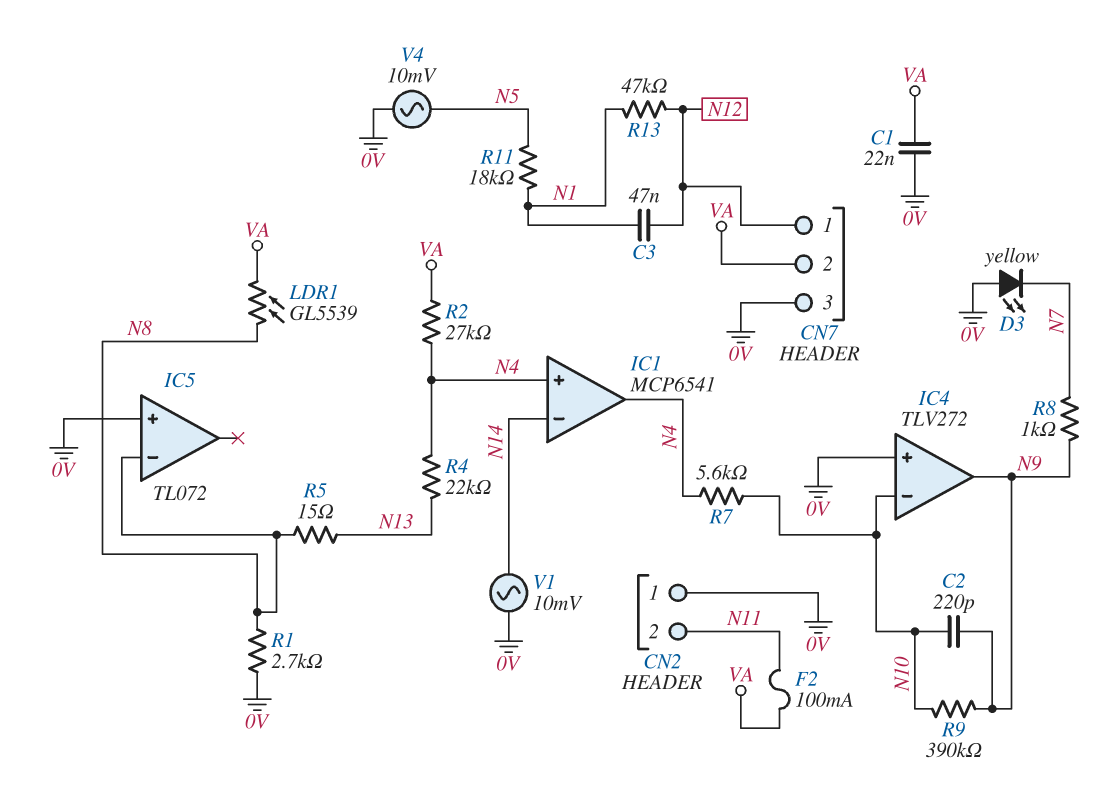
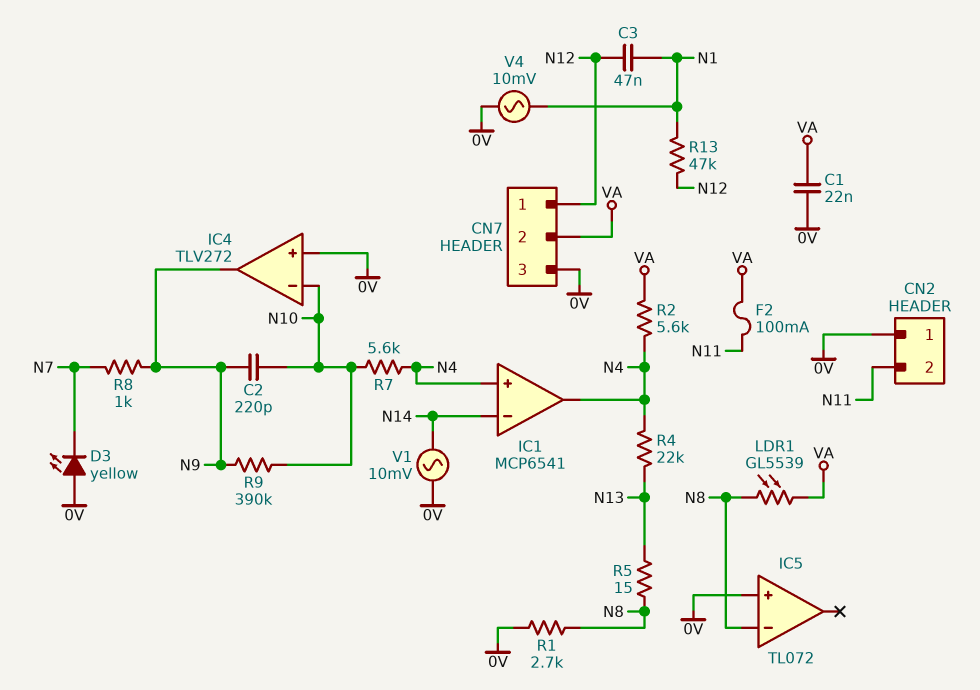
R2: 27k (N4, VA) -> 5.6k (N4, VA)
R11: 18k (N1, N5) -> none
V4: AC 10mV (0V, N5) -> AC 10mV (0V, N1)

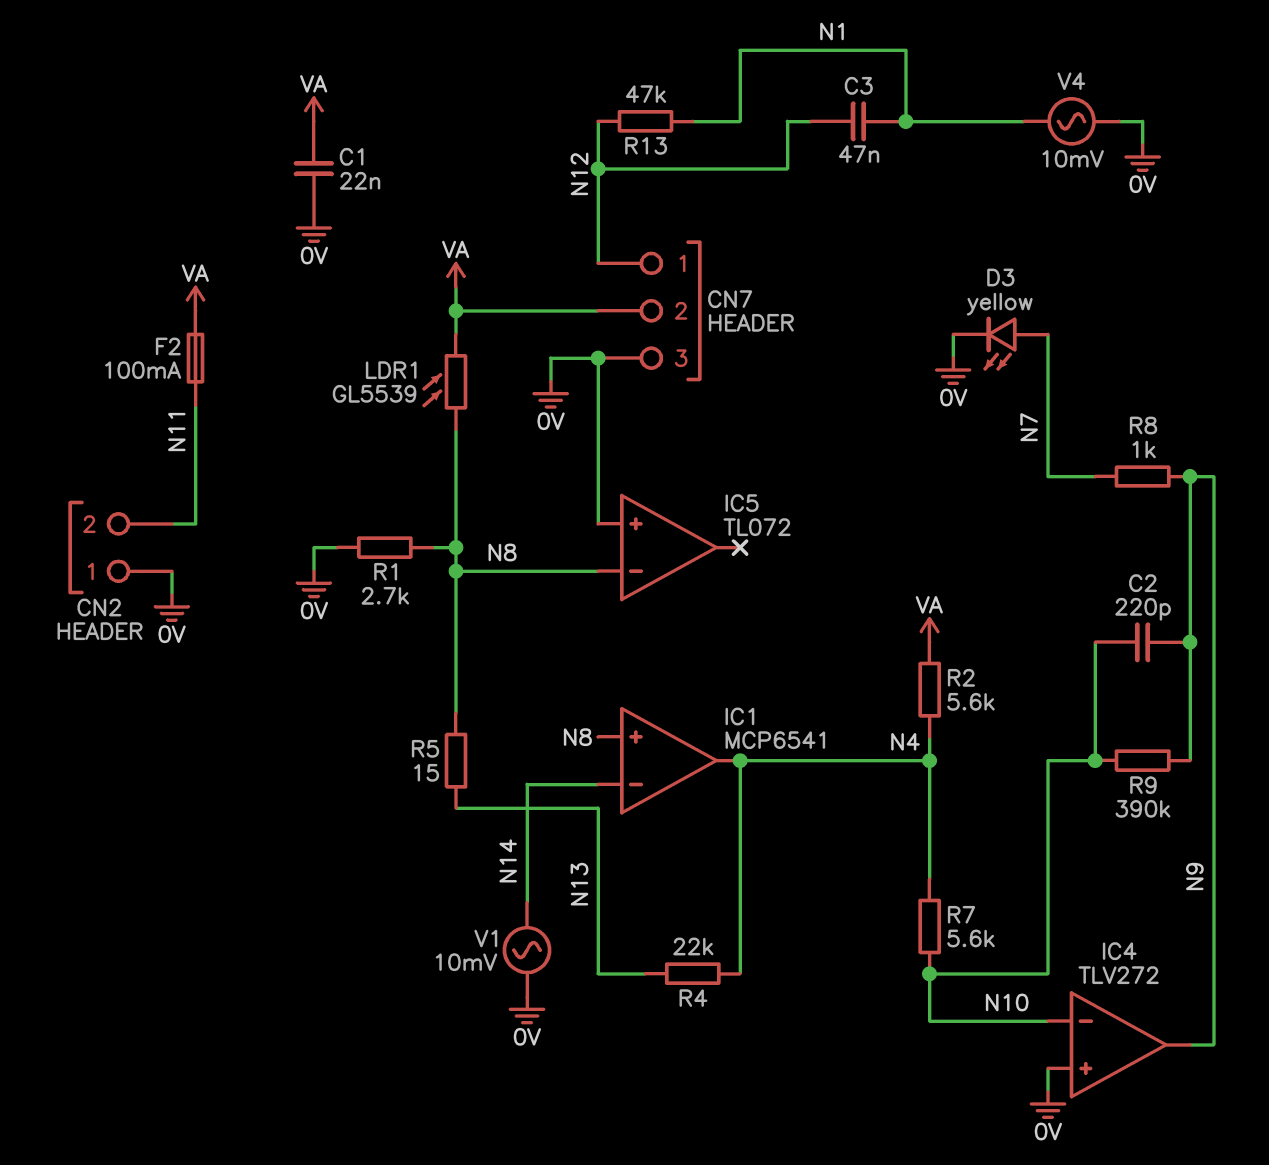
D3: LED yellow (A 0V, K N7) -> LED yellow (A N7, K 0V)
IC1 pin in+: N4 -> N8

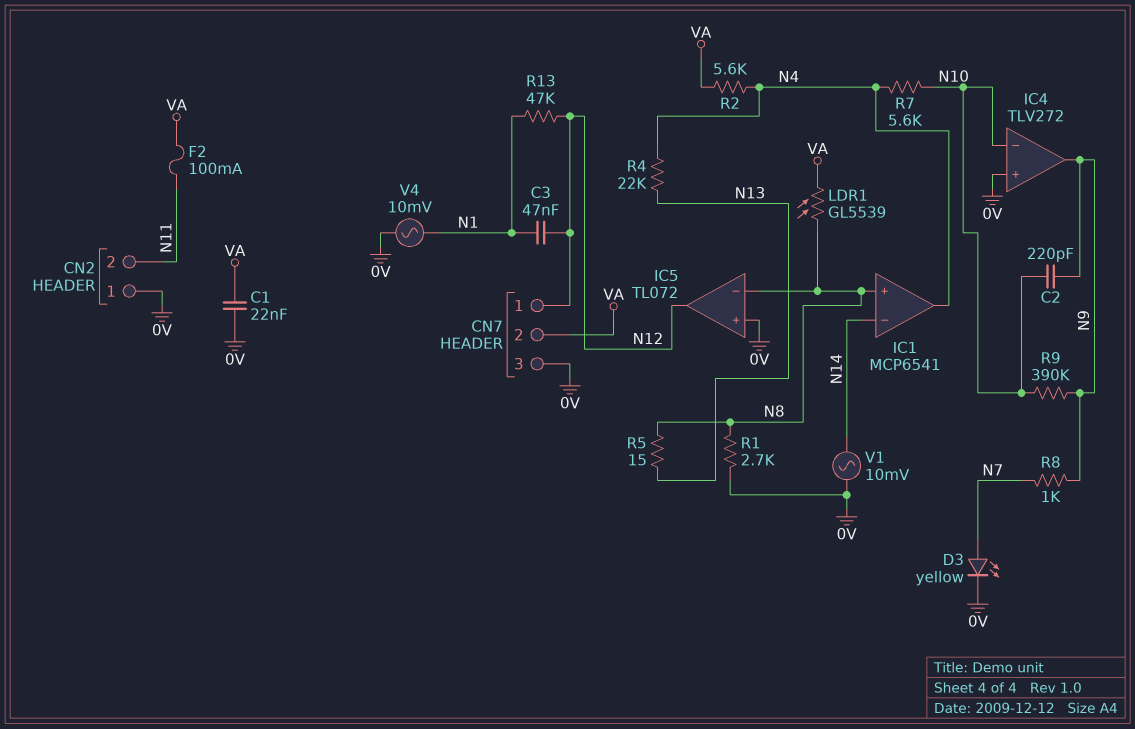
IC5 pin out: none -> N12

